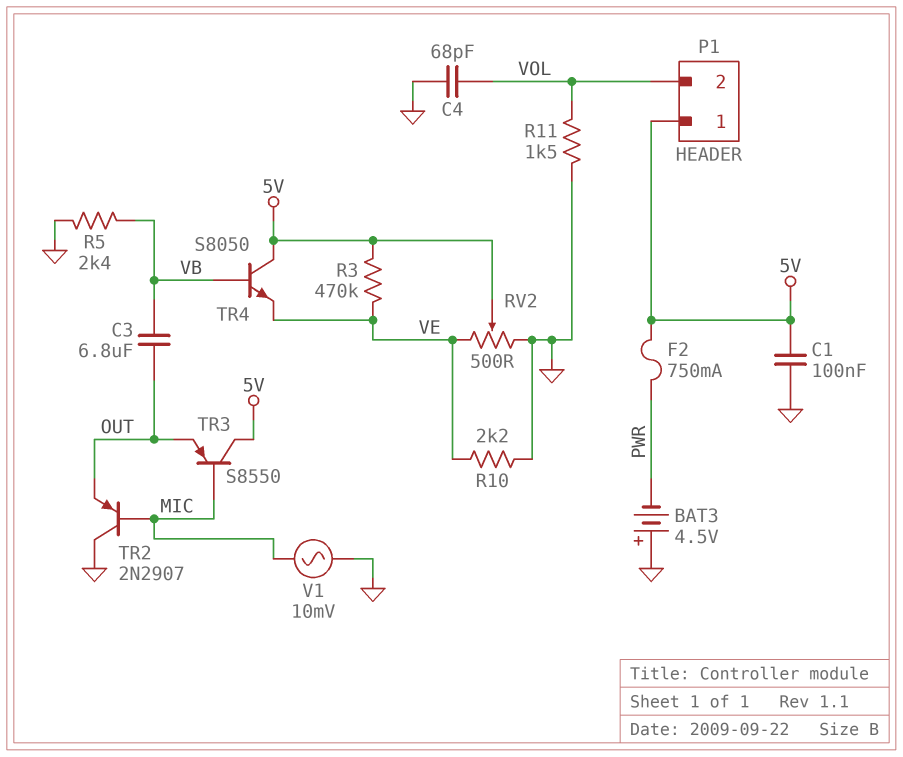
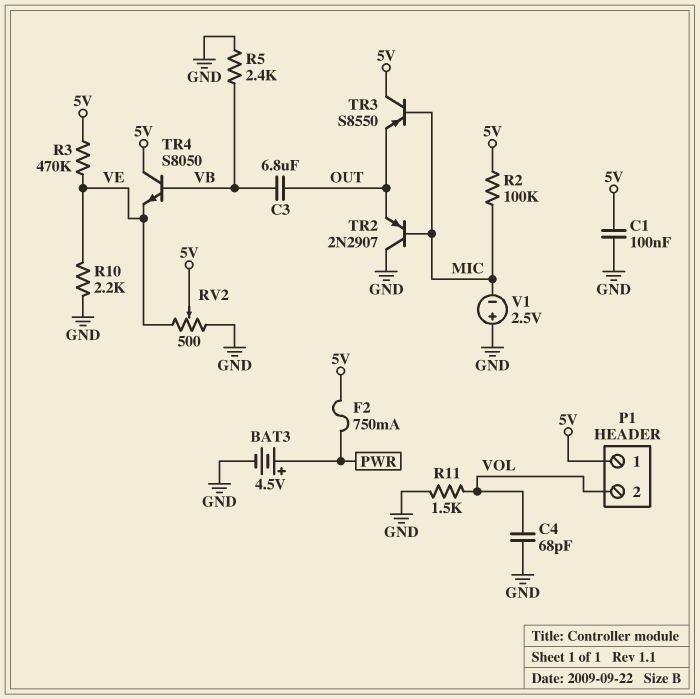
BAT3: 4.5V (plus GND, minus PWR) -> 4.5V (plus PWR, minus GND)
R2: none -> 100k (5V, MIC)
V1: AC 10mV (GND, MIC) -> 2.5V (plus GND, minus MIC)

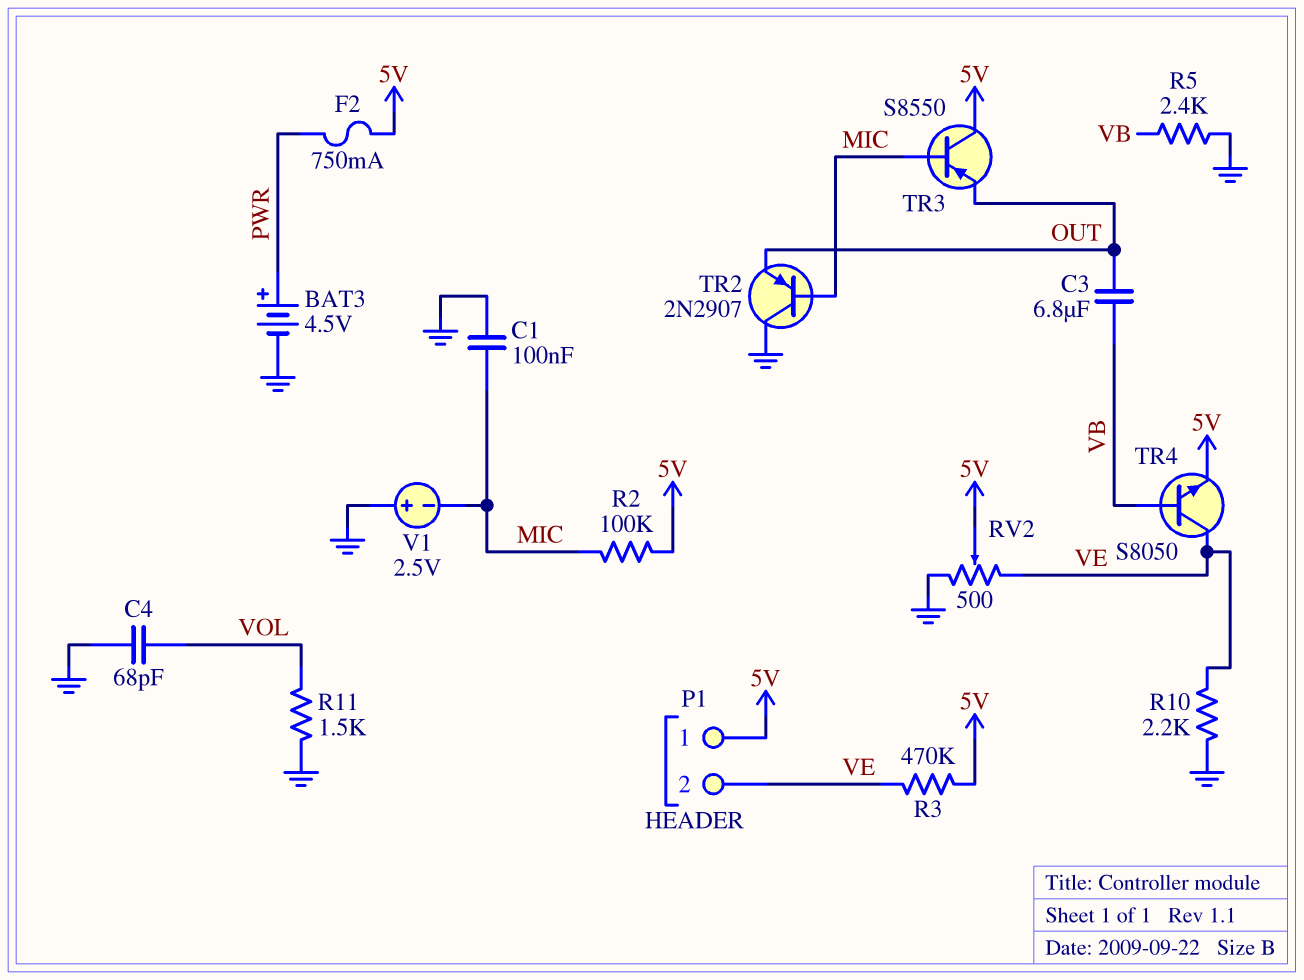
C1: 100nF (5V, GND) -> 100nF (GND, MIC)
P1 pin 2: VOL -> VE
TR4: NPN S8050 (B VB, C 5V, E VE) -> NPN S8050 (B VB, C VE, E 5V)

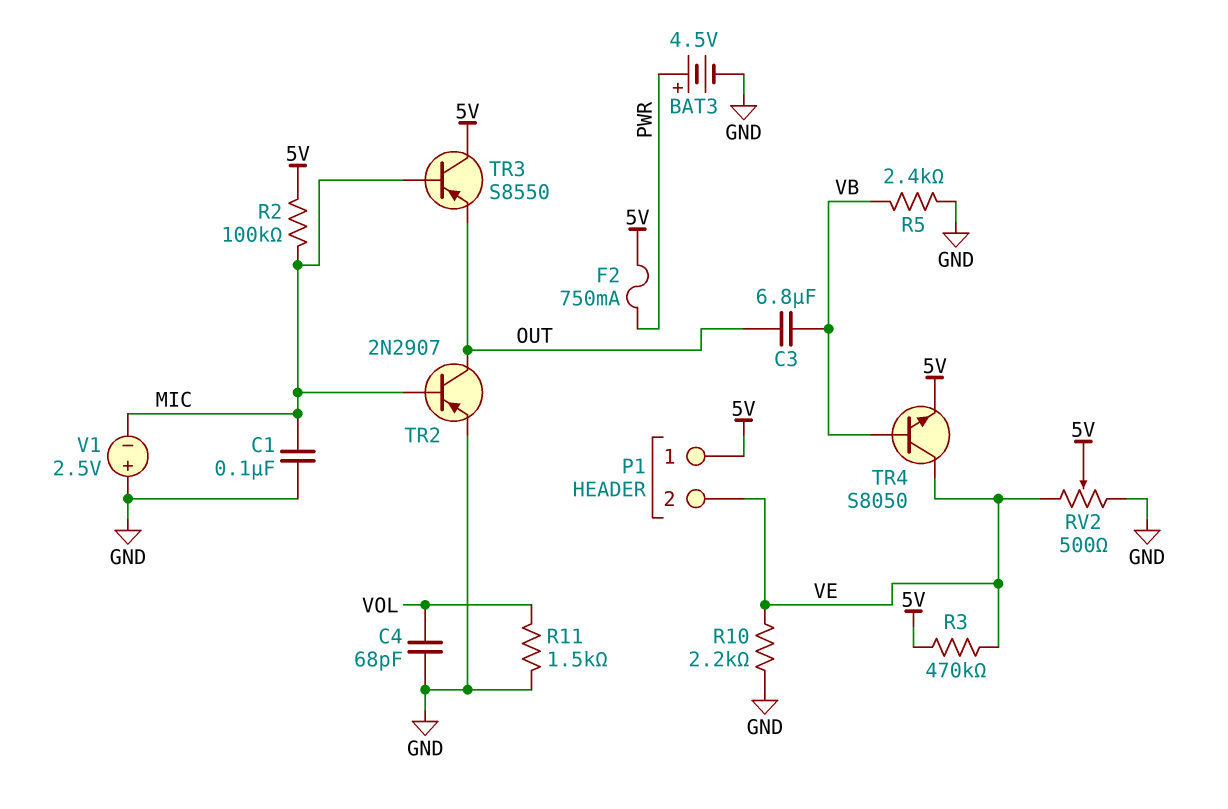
TR2: PNP 2N2907 (B MIC, C GND, E OUT) -> PNP 2N2907 (B MIC, C OUT, E GND)

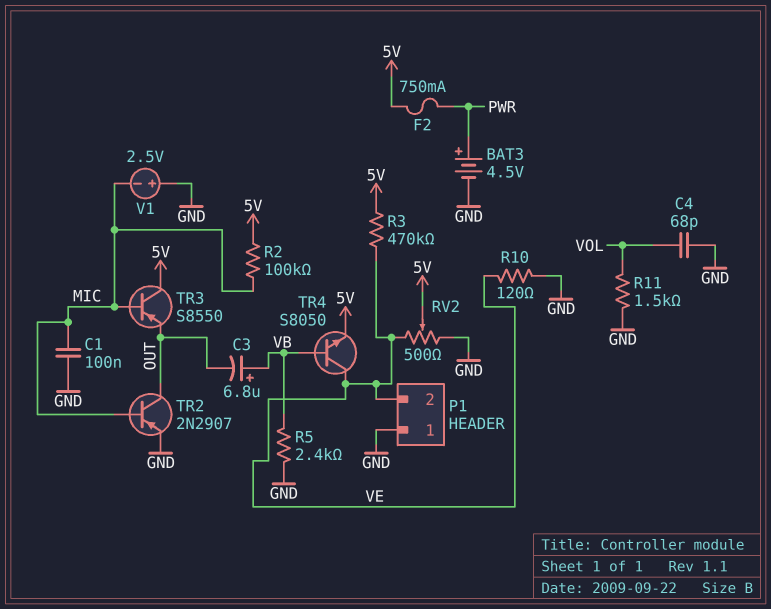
C3: 6.8uF (OUT, VB) -> 6.8uF (plus VB, minus OUT)
P1 pin 1: 5V -> GND
R10: 2.2k (GND, VE) -> 120 (GND, VE)

